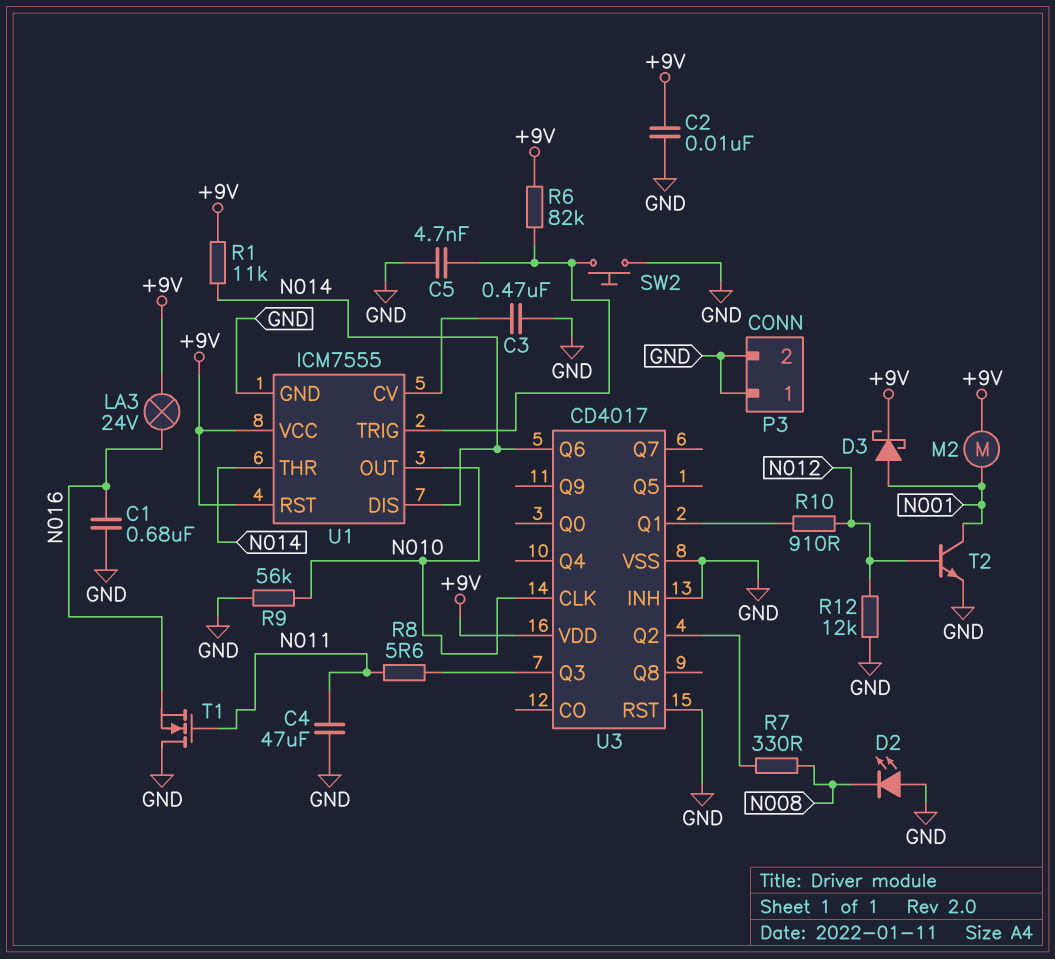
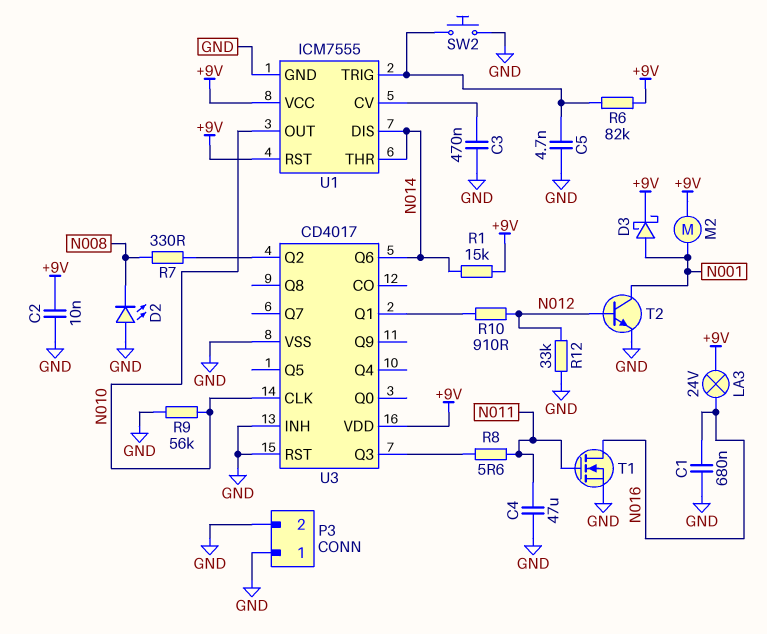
R1: 11k (+9V, N014) -> 15k (+9V, N014)
R12: 12k (GND, N012) -> 33k (GND, N012)
T1: NMOS (G N011, D GND, S N016) -> NMOS (G N011, D N016, S GND)

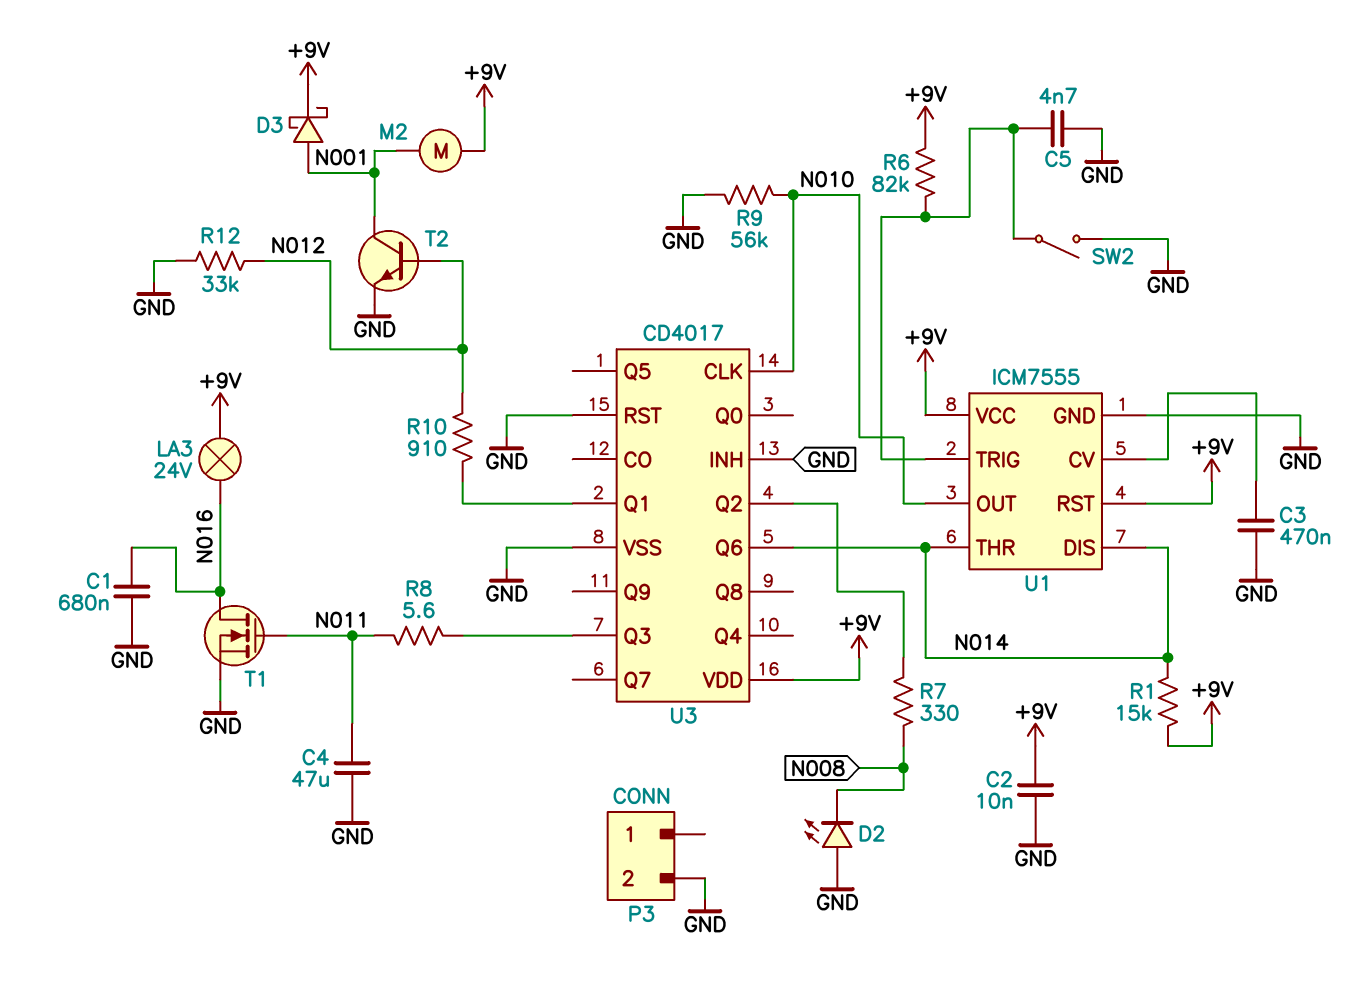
P3 pin 1: GND -> none
SW2: button (GND, U1/TRIG) -> switch (GND, U1/TRIG)

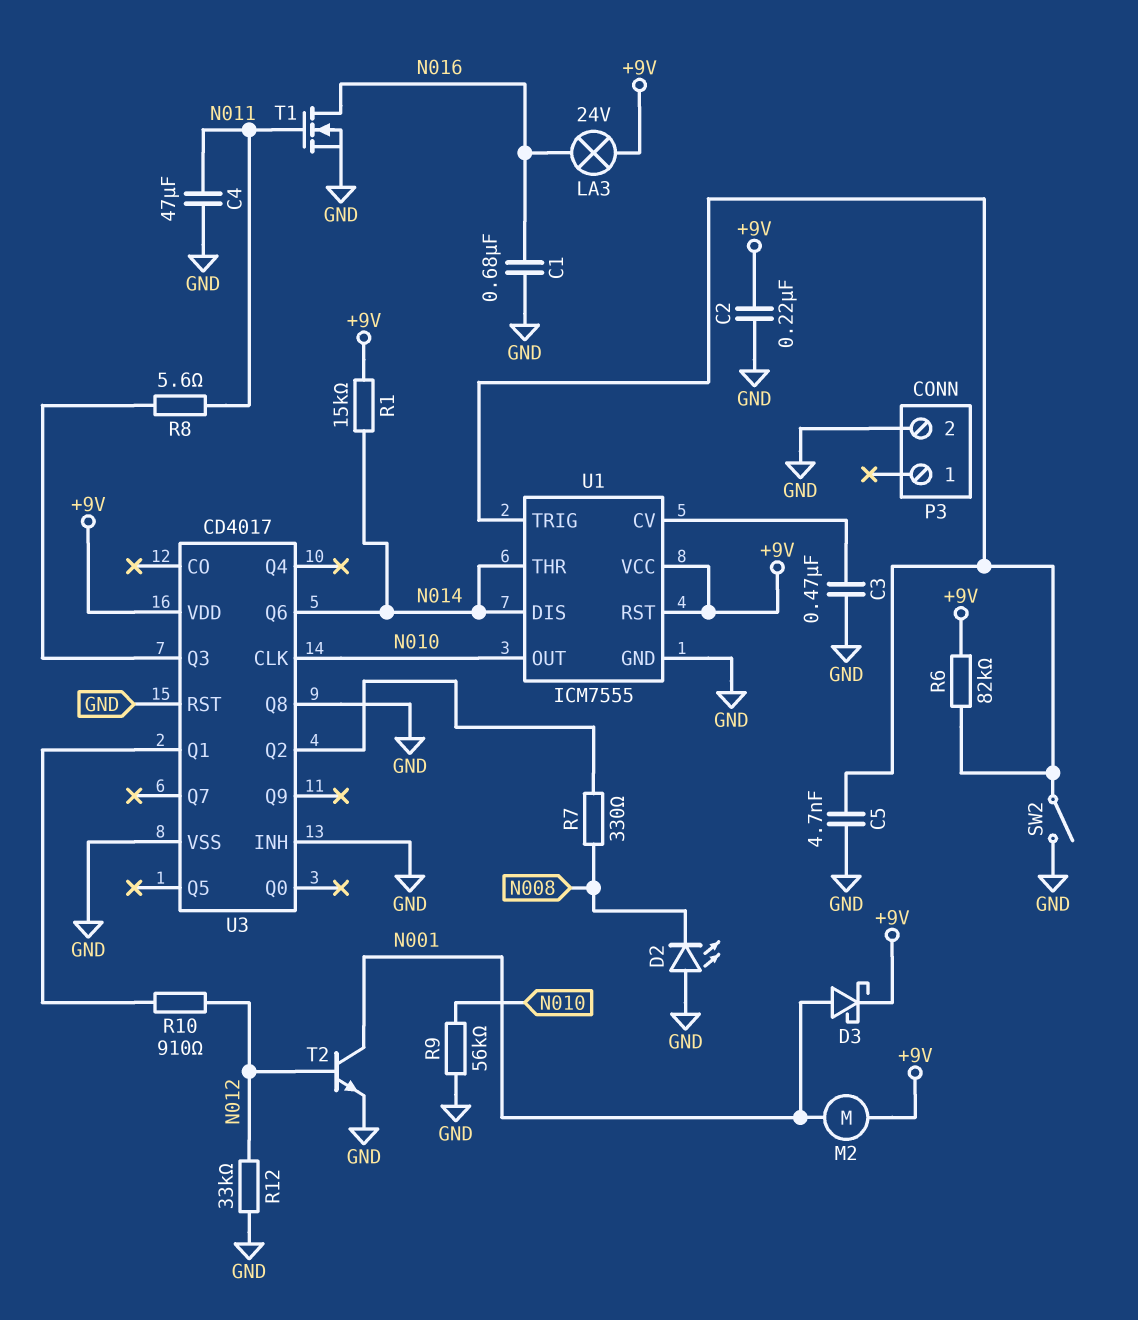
C2: 10nF (+9V, GND) -> 220nF (+9V, GND)
U3 pin Q8: none -> GND

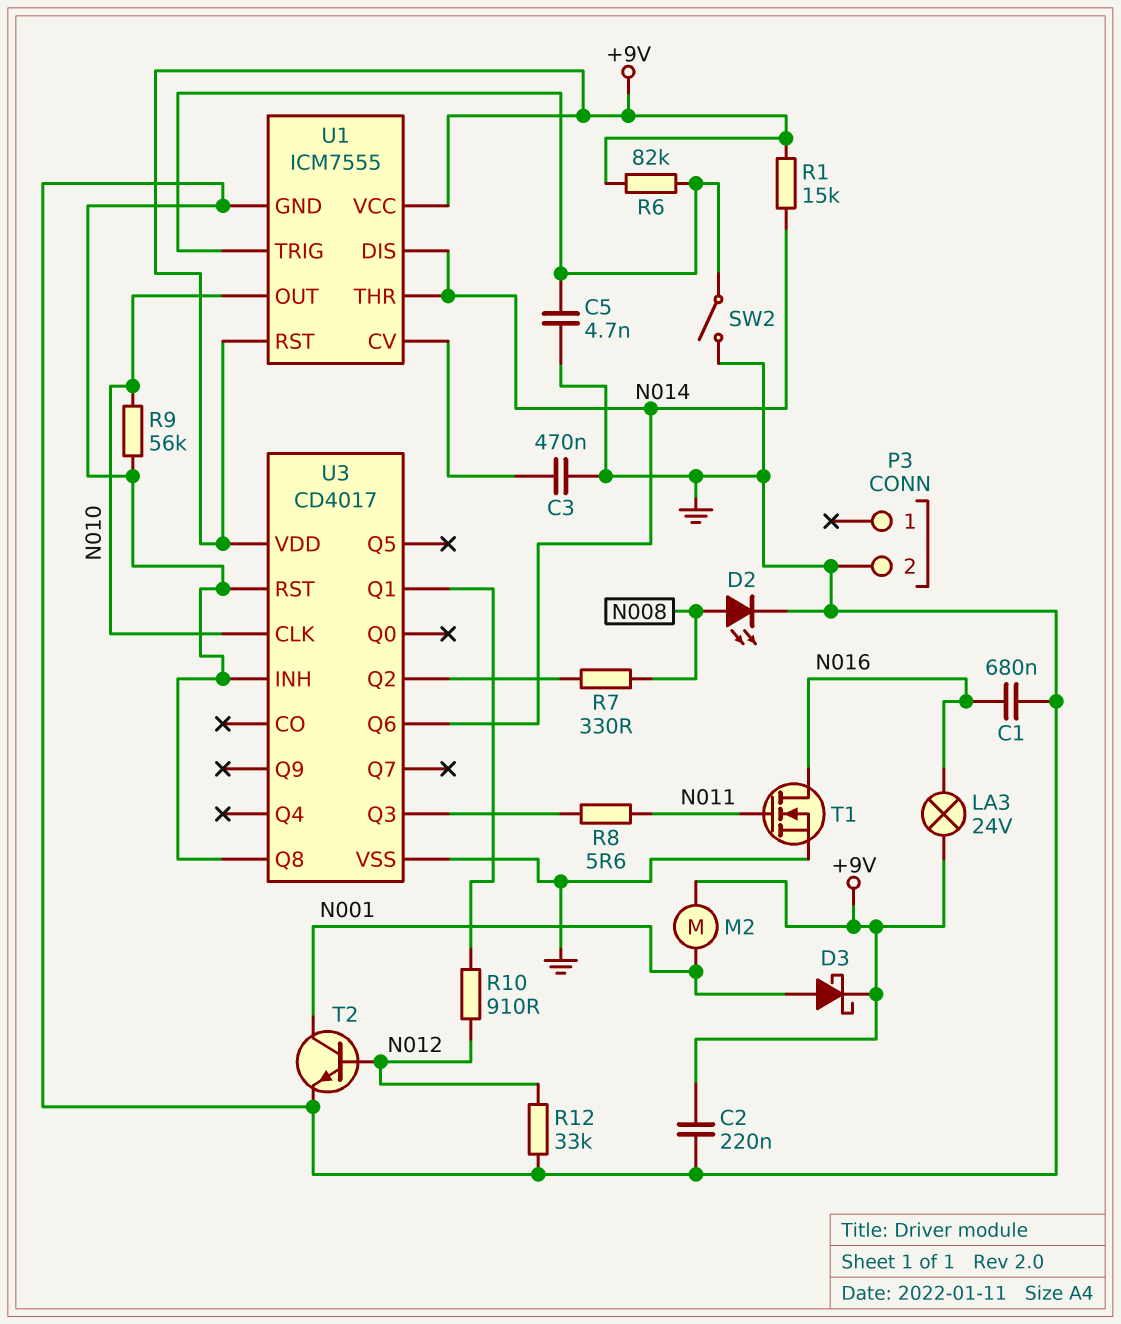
C4: 47uF (GND, N011) -> none
D2: LED (A GND, K N008) -> LED (A N008, K GND)

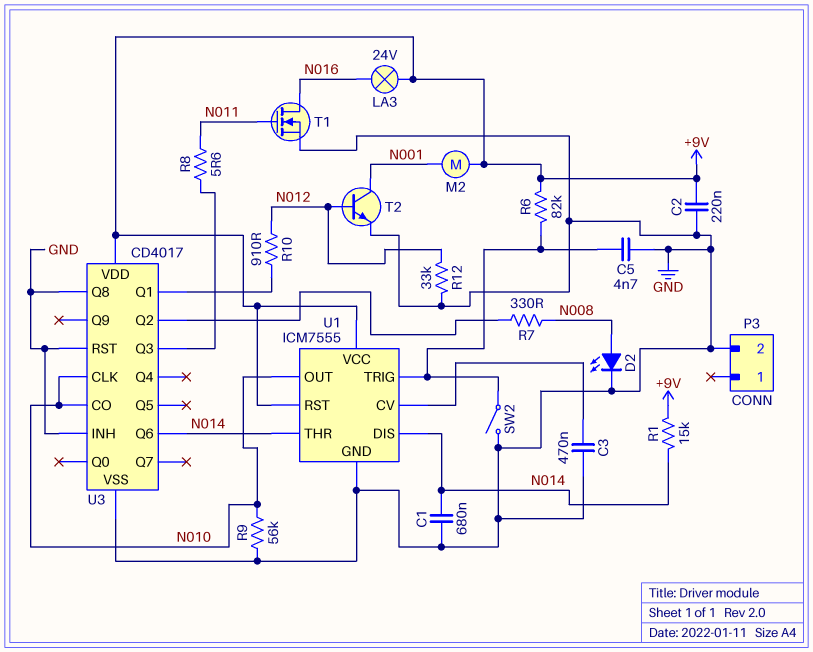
C1: 680nF (GND, N016) -> 680nF (GND, N014)
D3: schottky (A N001, K +9V) -> none
U3 pin CO: none -> N010

